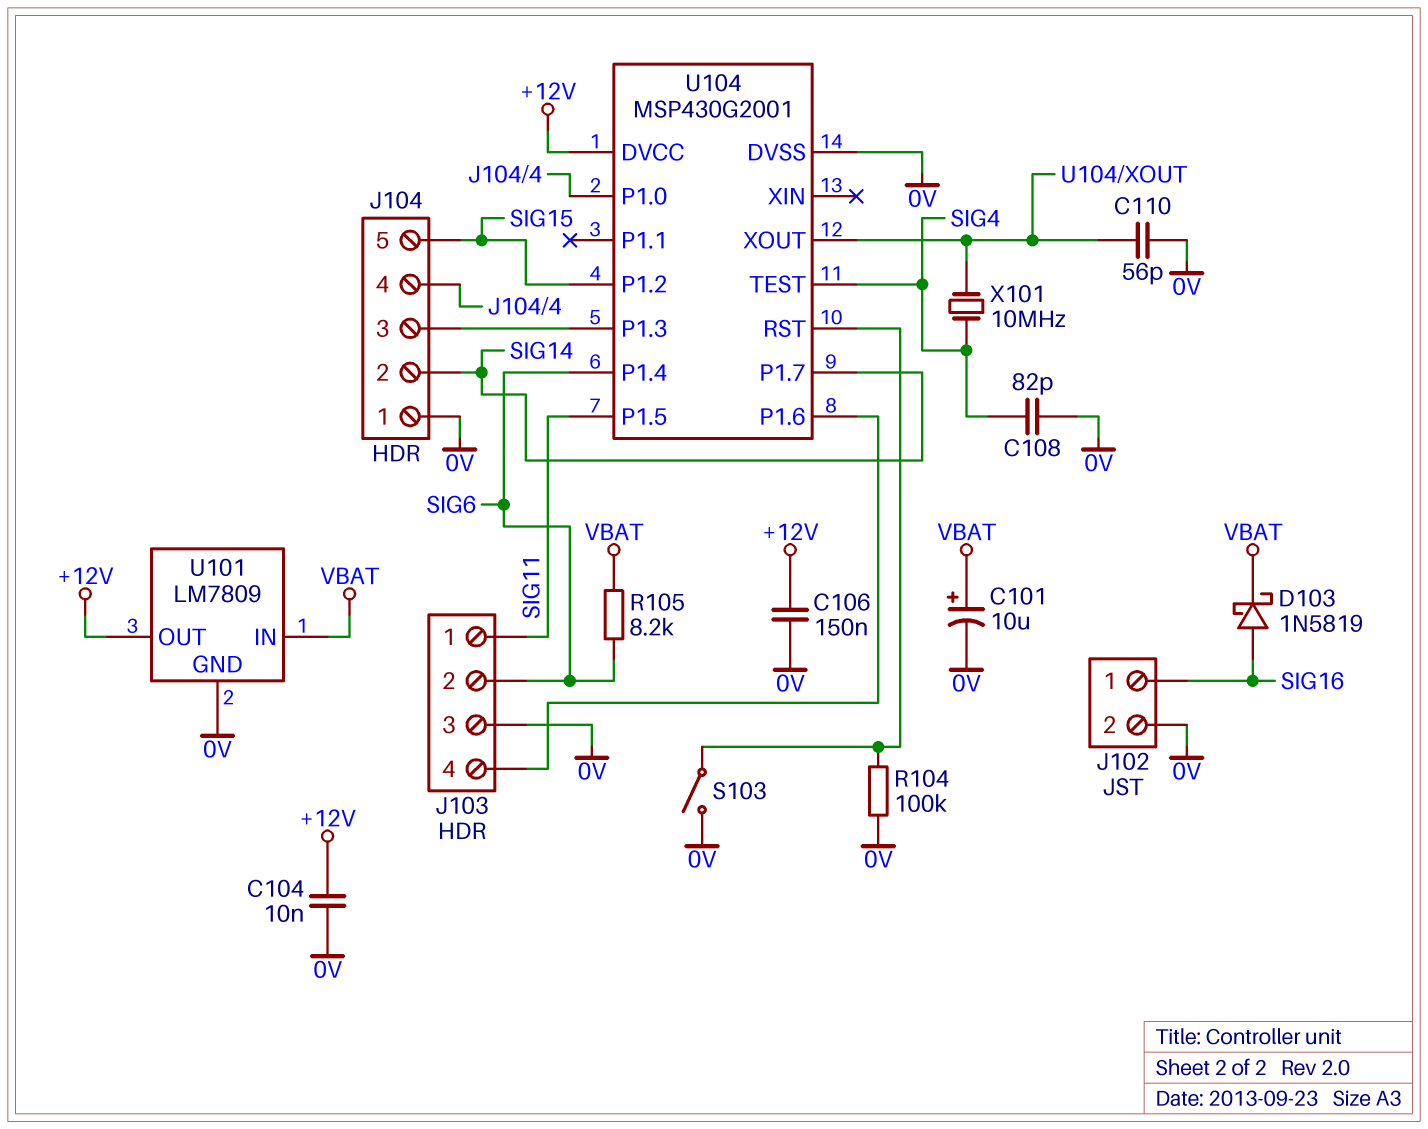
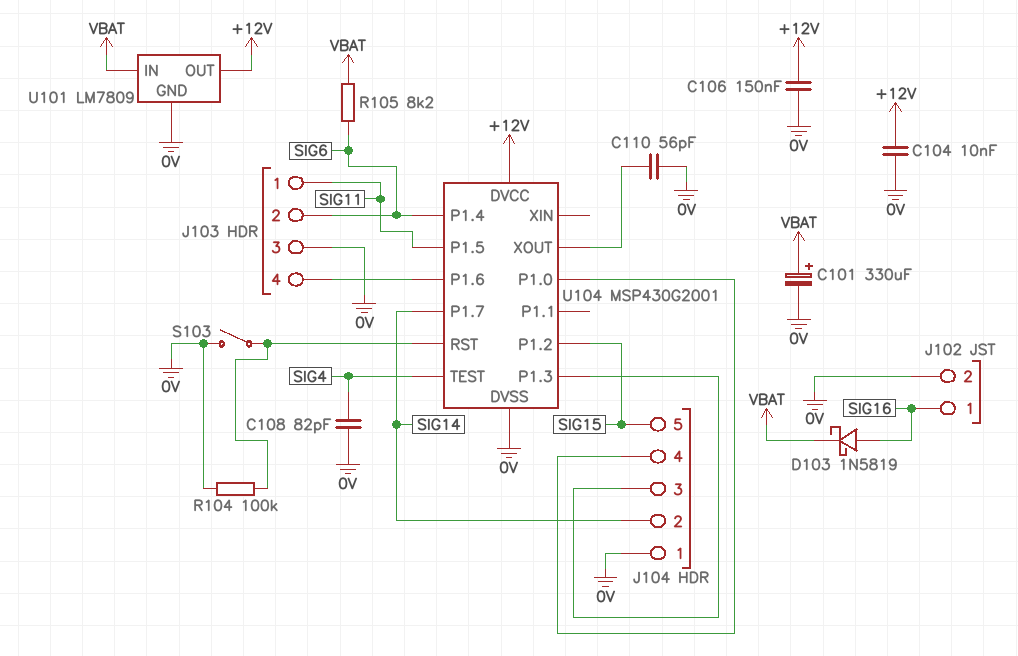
C101: 10uF (plus VBAT, minus 0V) -> 330uF (plus VBAT, minus 0V)
X101: 10MHz (SIG4, U104/XOUT) -> none

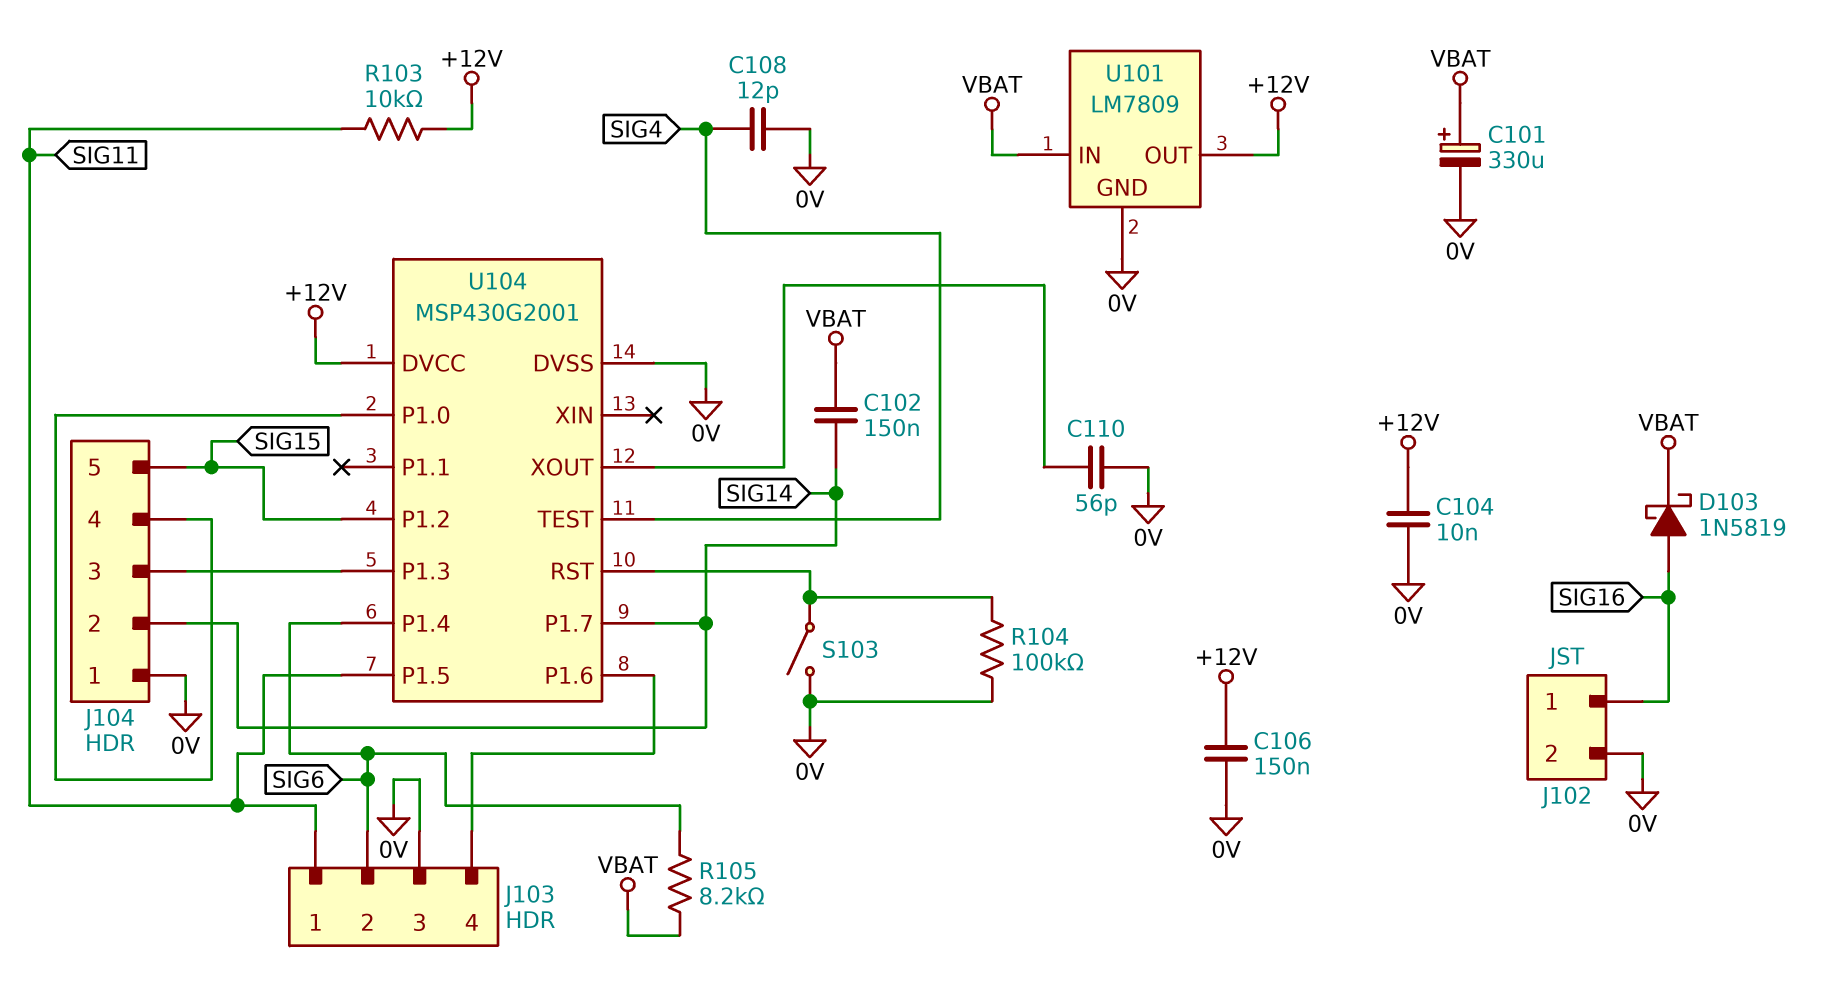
C102: none -> 150nF (SIG14, VBAT)
C108: 82pF (0V, SIG4) -> 12pF (0V, SIG4)
R103: none -> 10k (+12V, SIG11)

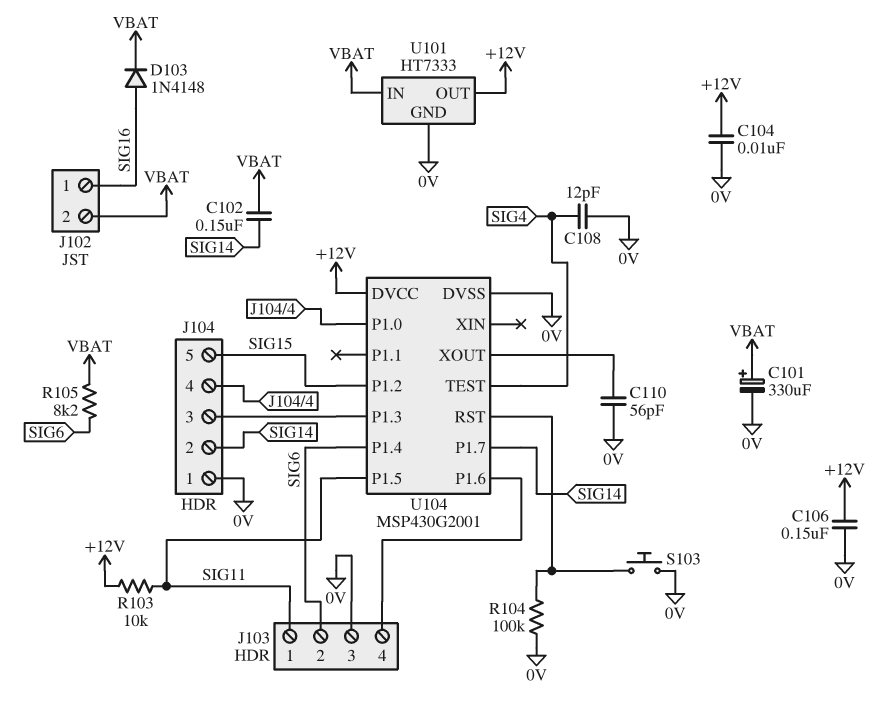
D103: schottky 1N5819 (A SIG16, K VBAT) -> diode 1N4148 (A SIG16, K VBAT)
J102 pin 2: 0V -> VBAT
S103: switch (0V, U104/RST) -> button (0V, U104/RST)
U101: LM7809 -> HT7333

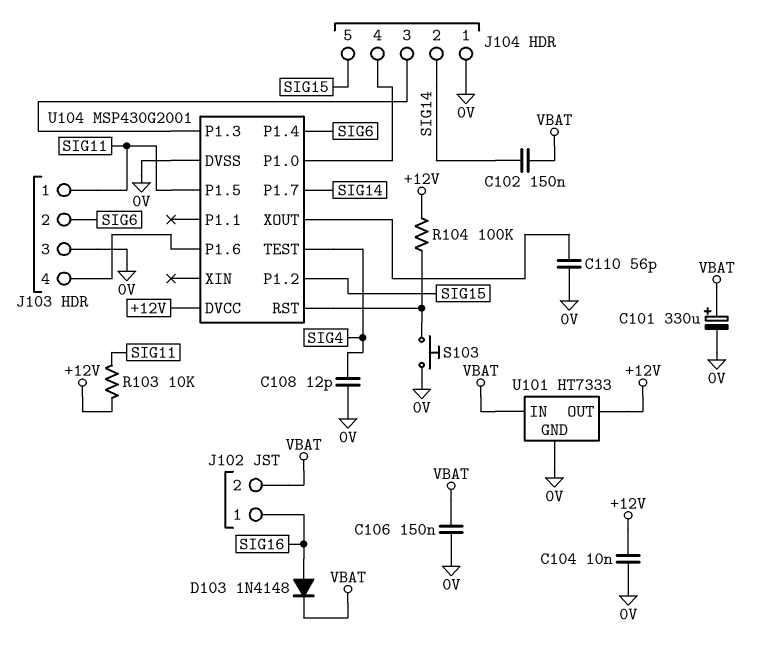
C106: 150nF (+12V, 0V) -> 150nF (0V, VBAT)
R104: 100k (0V, U104/RST) -> 100k (+12V, U104/RST)
R105: 8.2k (SIG6, VBAT) -> none

